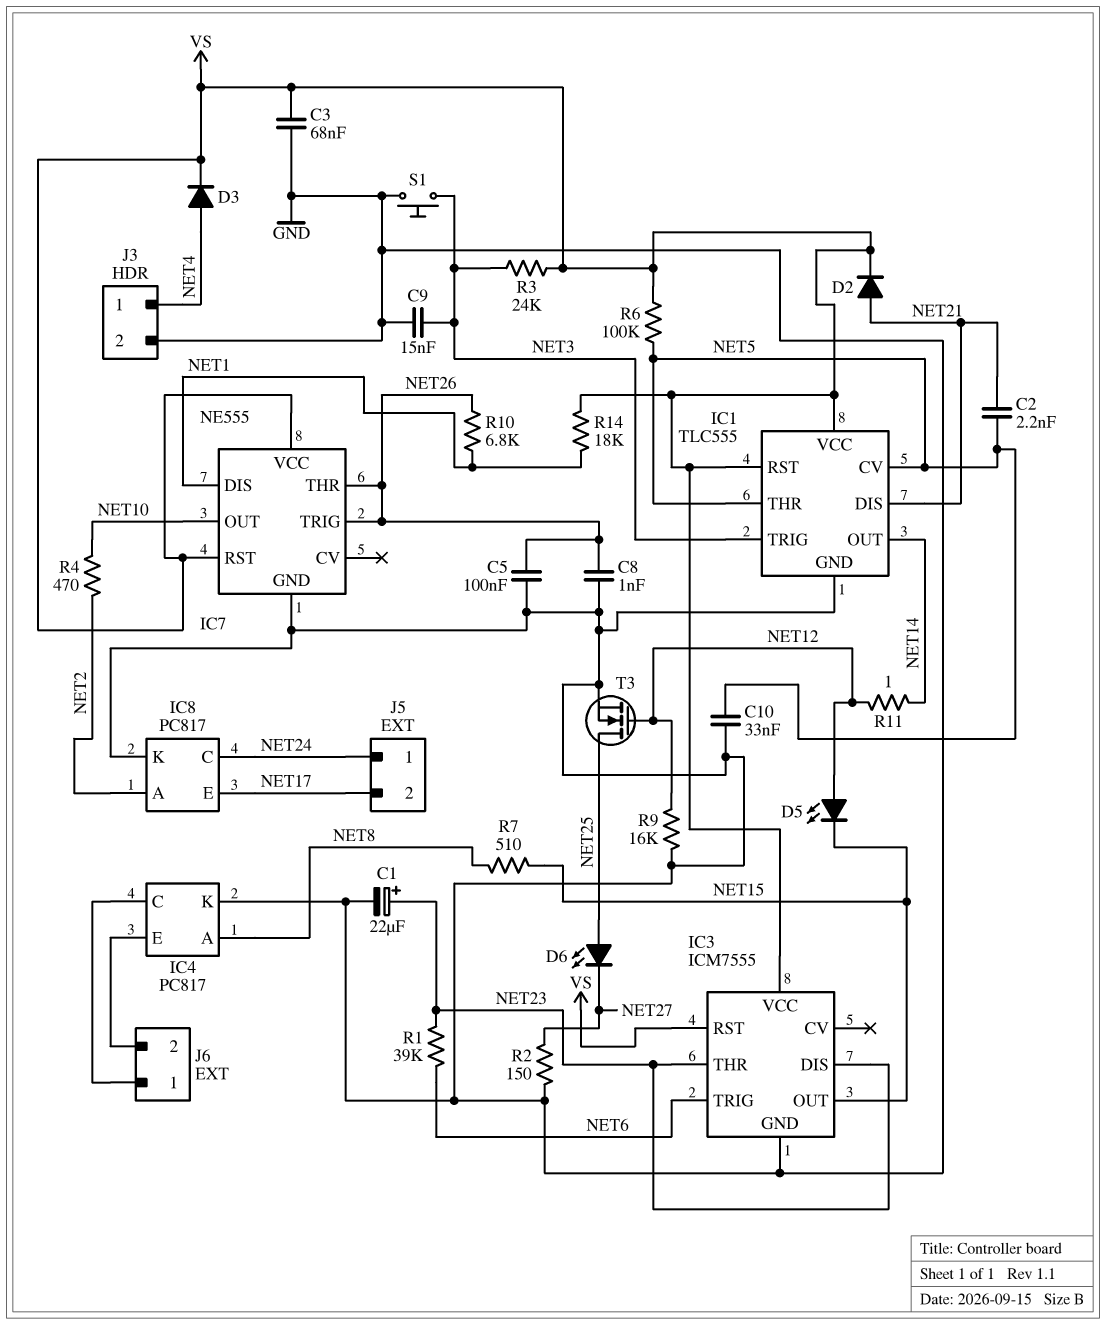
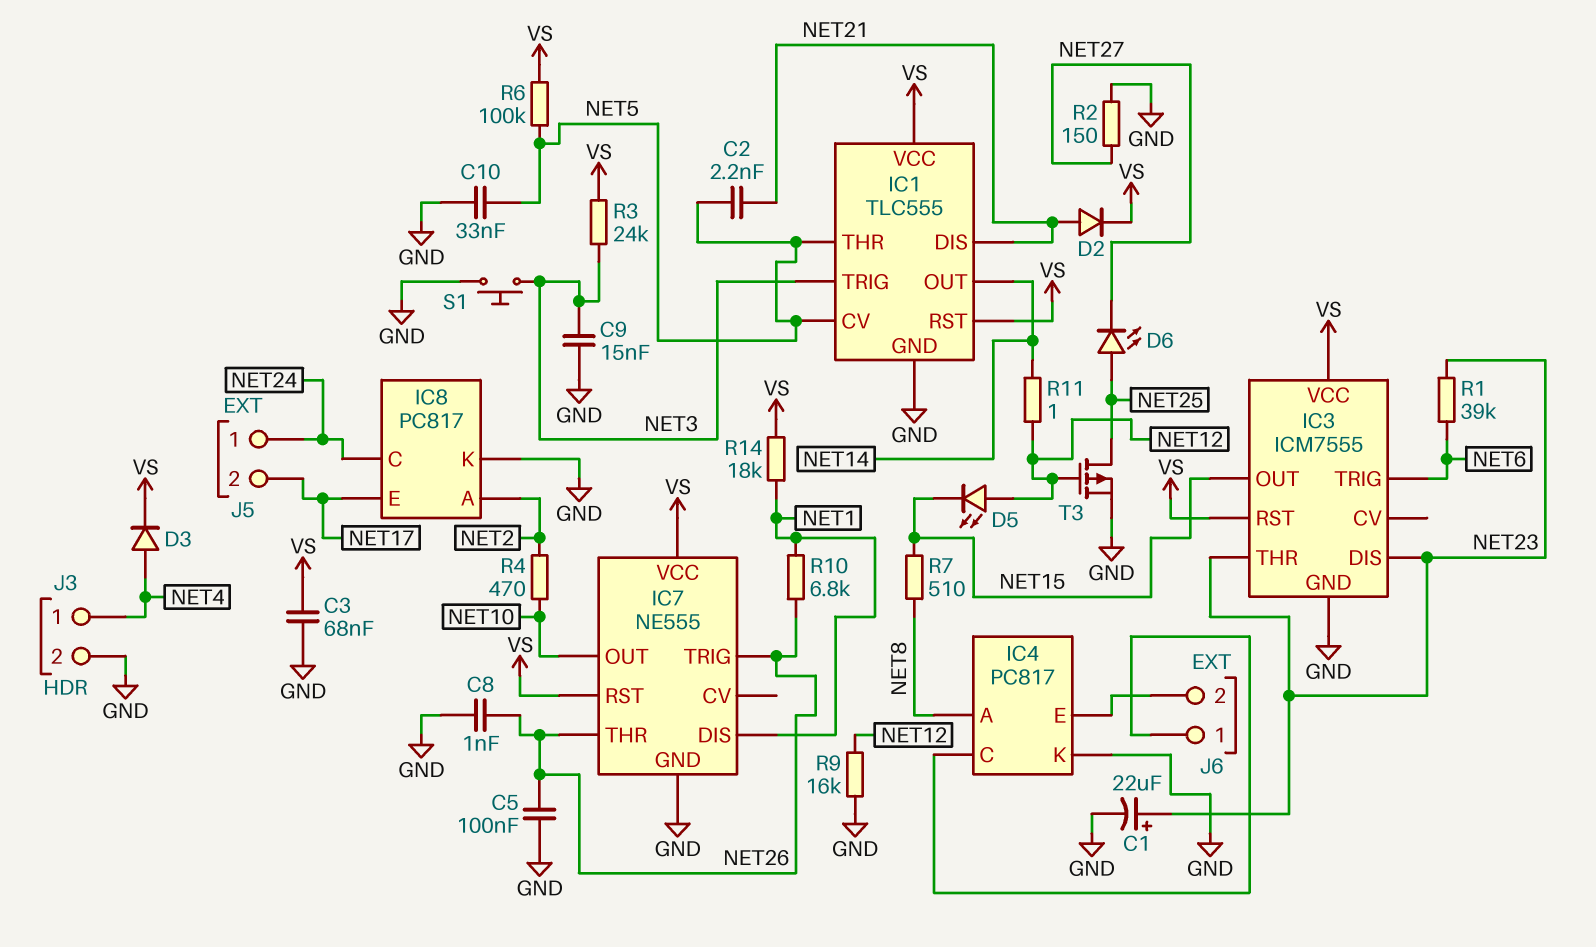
T3: NMOS (G NET12, D NET25, S GND) -> PMOS (G NET12, D NET25, S GND)

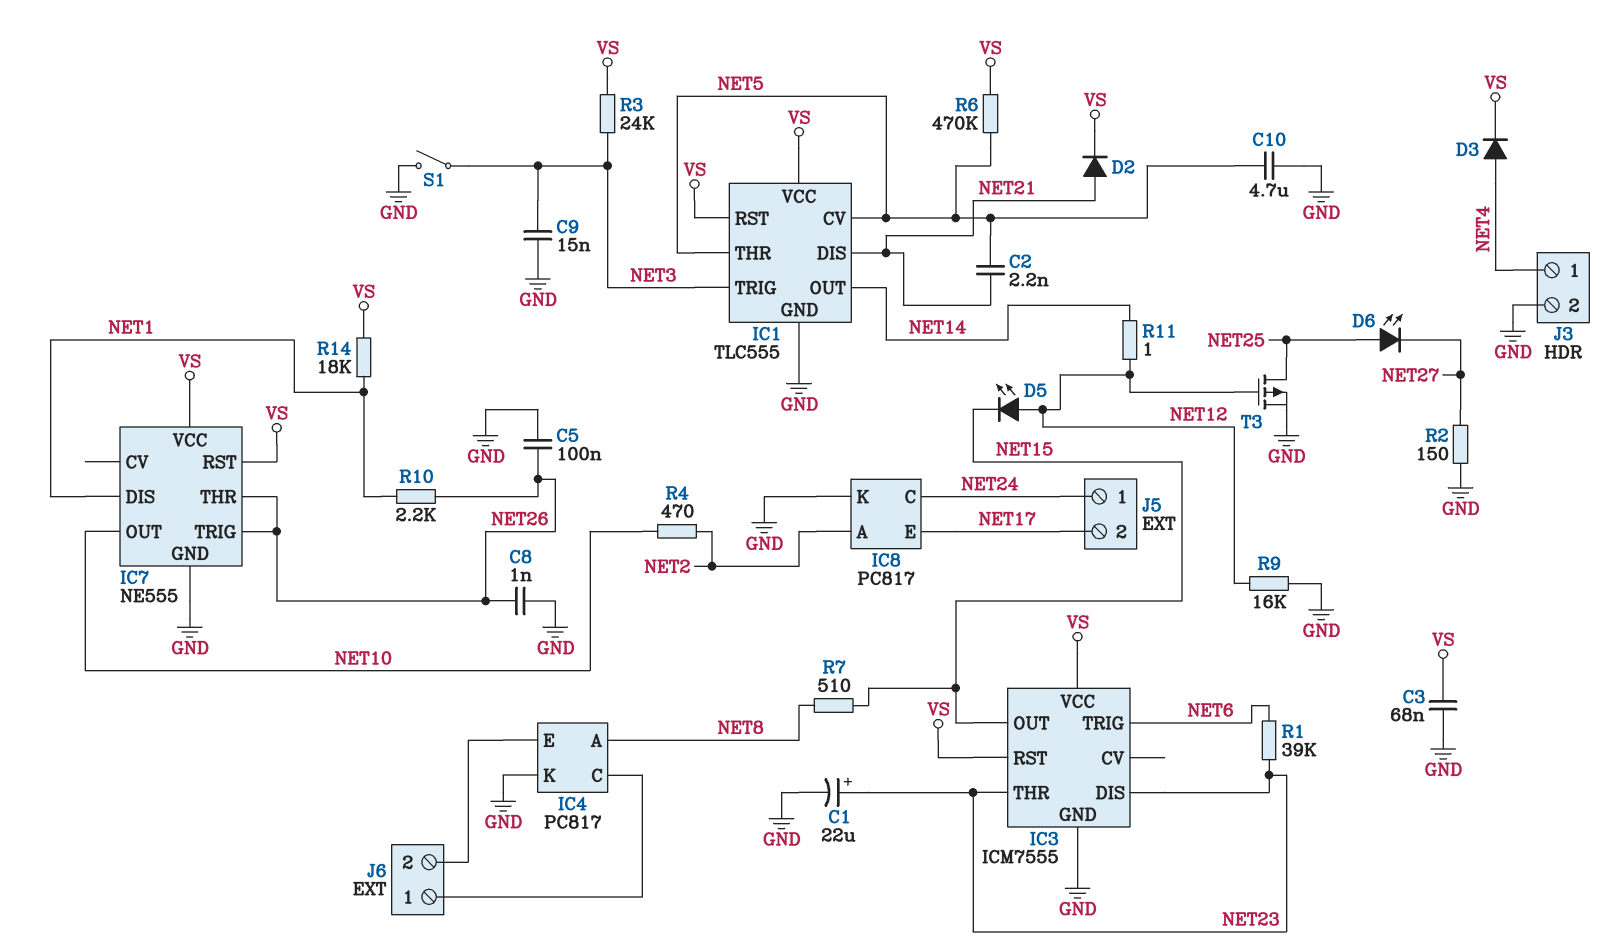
C10: 33nF (GND, NET5) -> 4.7uF (GND, NET5)
R6: 100k (NET5, VS) -> 470k (NET5, VS)
R10: 6.8k (NET1, NET26) -> 2.2k (NET1, NET26)
S1: button (GND, NET3) -> switch (GND, NET3)

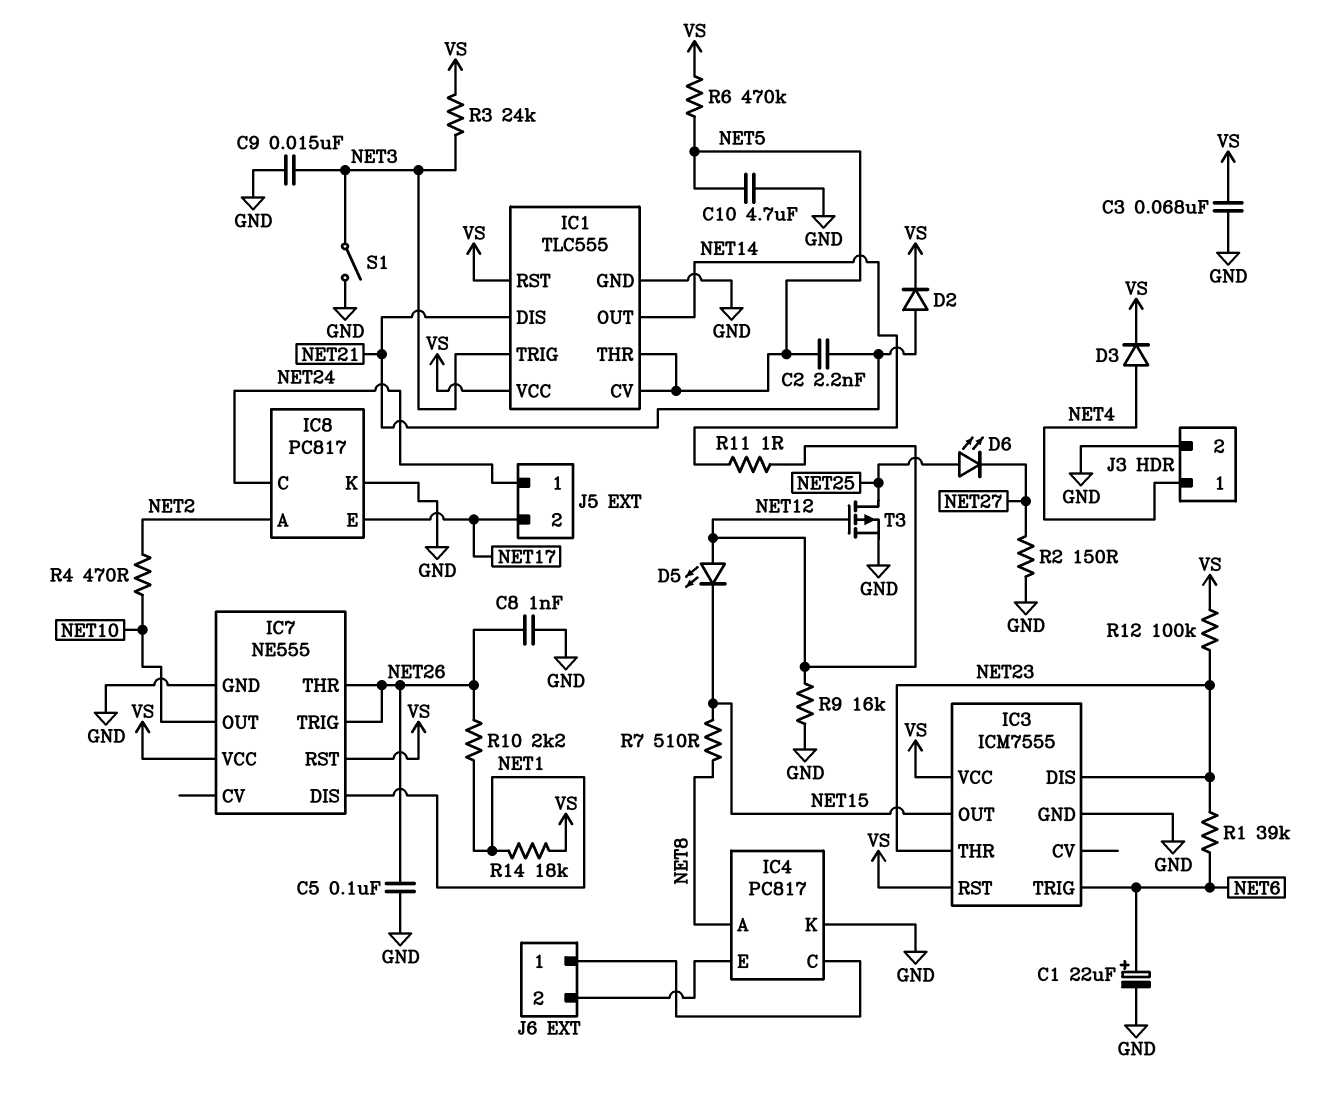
C1: 22uF (plus NET23, minus GND) -> 22uF (plus NET6, minus GND)
R12: none -> 100k (NET23, VS)

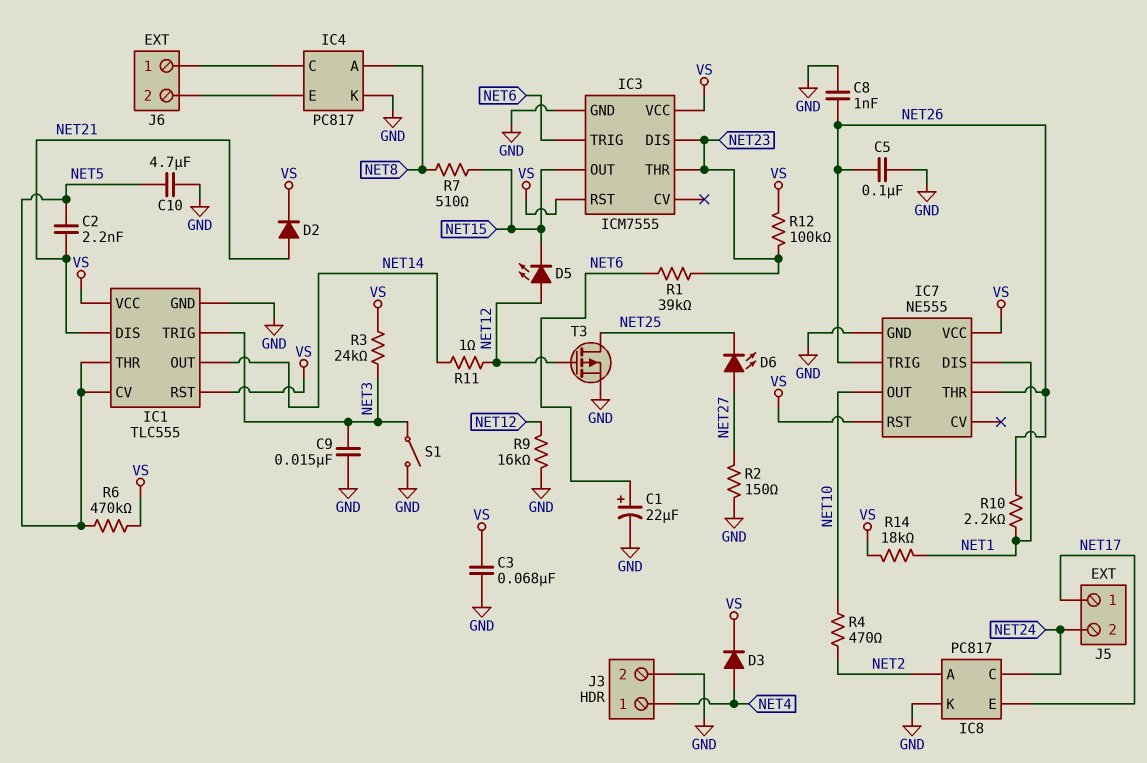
D6: LED (A NET25, K NET27) -> LED (A NET27, K NET25)
J5 pin 1: NET24 -> NET17
J5 pin 2: NET17 -> NET24

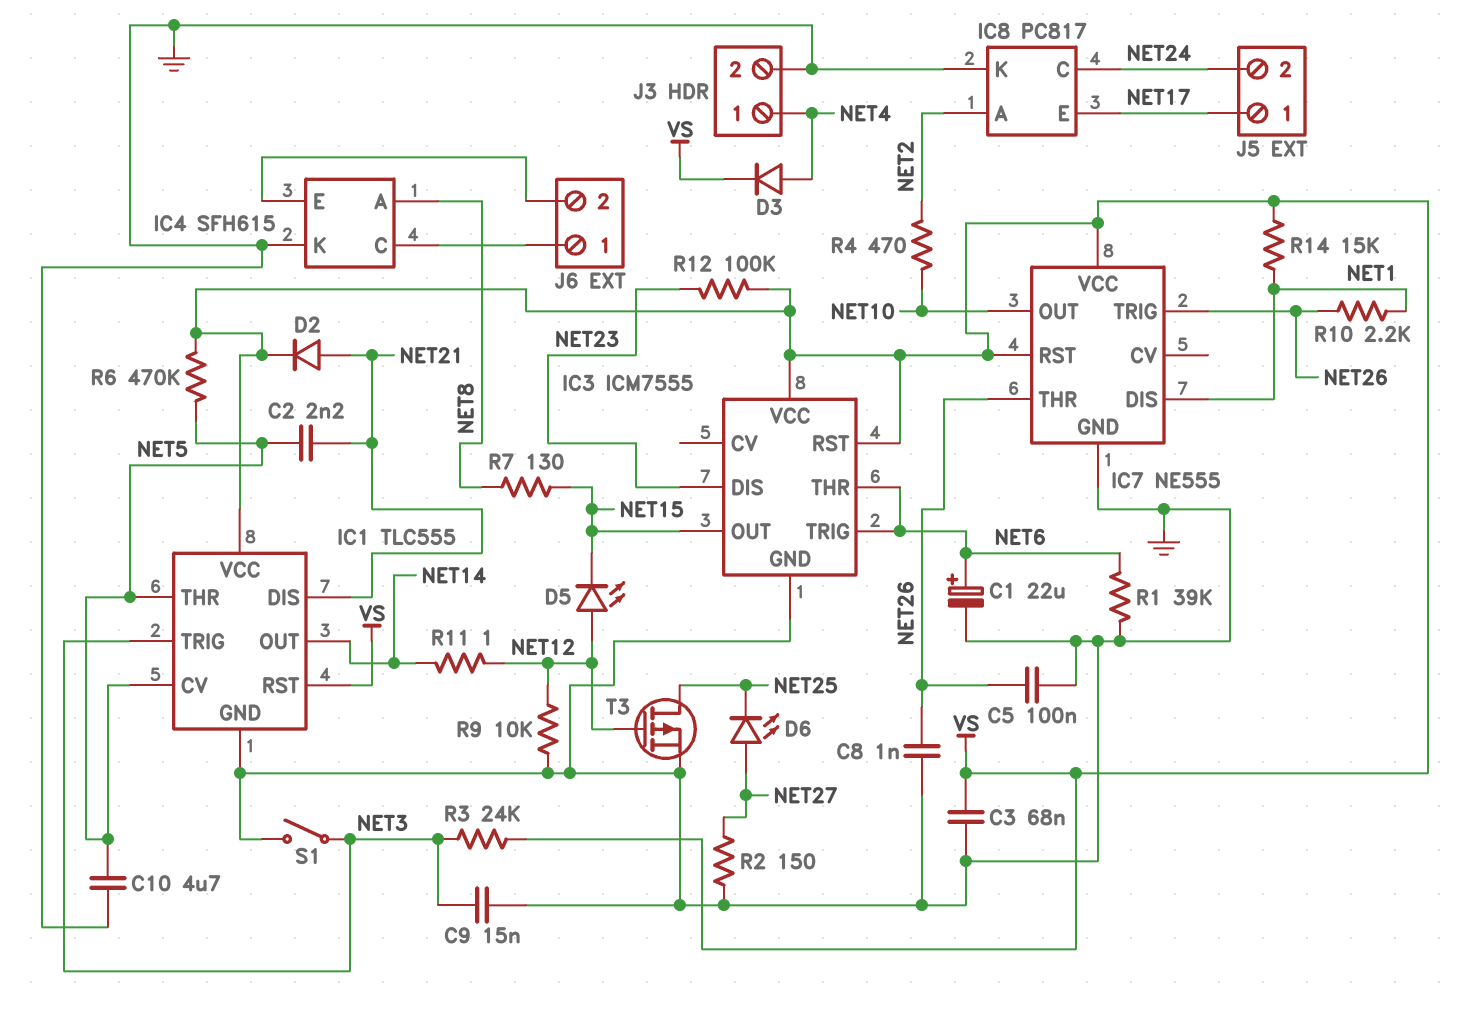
IC3 pin THR: NET23 -> NET6
IC4: PC817 -> SFH615
R1: 39k (NET6, NET23) -> 39k (GND, NET6)
R7: 510 (NET8, NET15) -> 130 (NET8, NET15)
R9: 16k (GND, NET12) -> 10k (GND, NET12)
R14: 18k (NET1, VS) -> 15k (NET1, VS)

